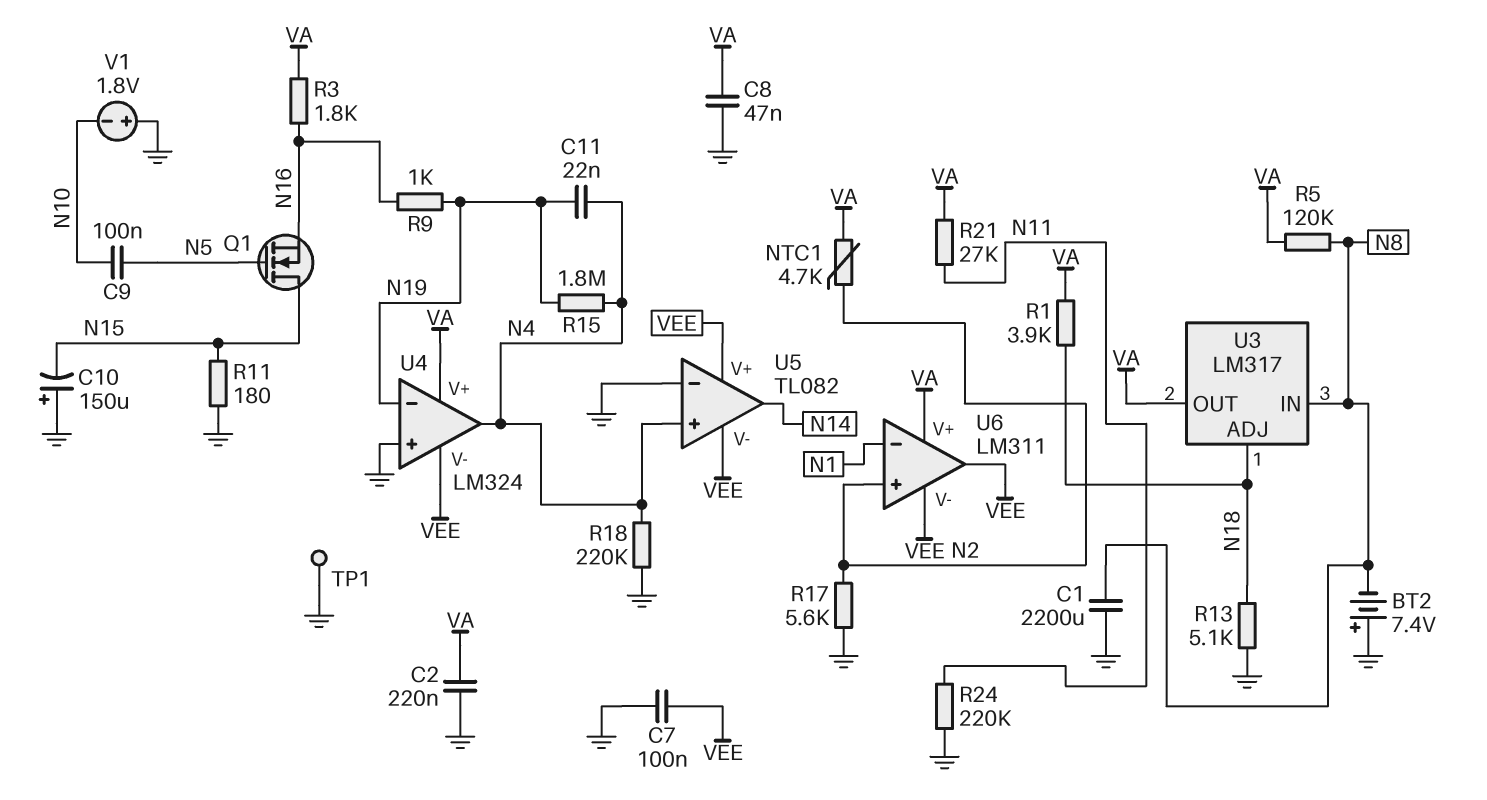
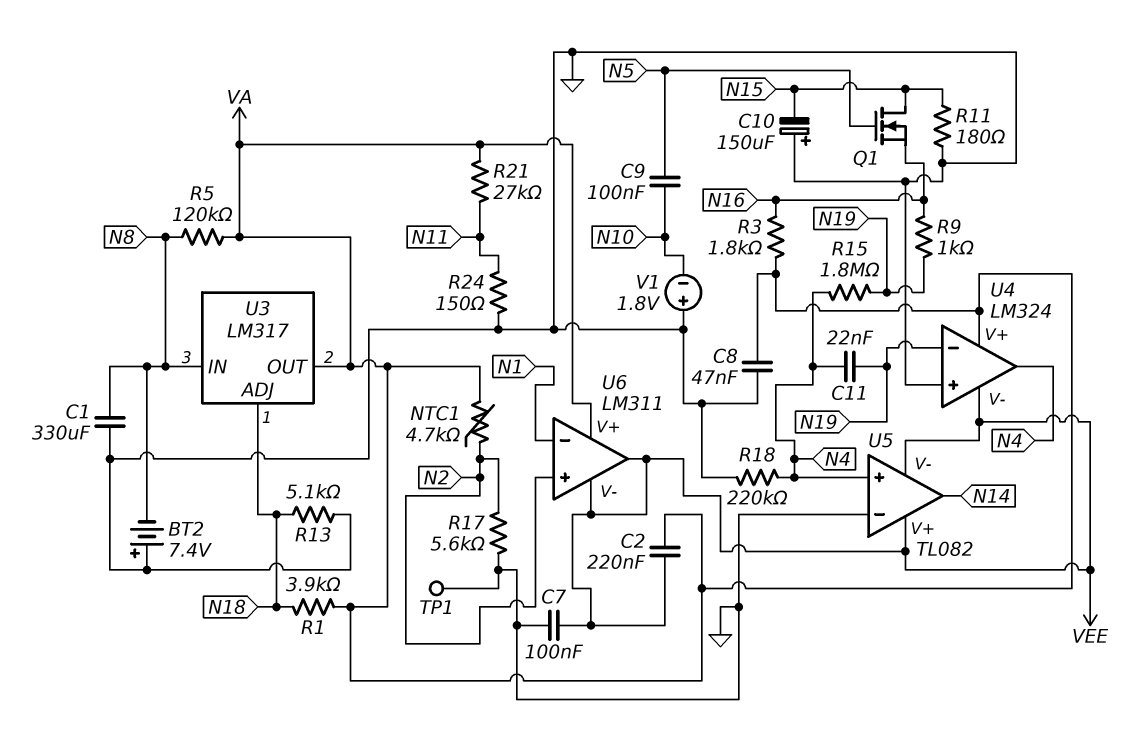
C1: 2200uF (GND, N8) -> 330uF (GND, N8)
C2: 220nF (GND, VA) -> 220nF (VA, VEE)
R24: 220k (GND, N11) -> 150 (GND, N11)

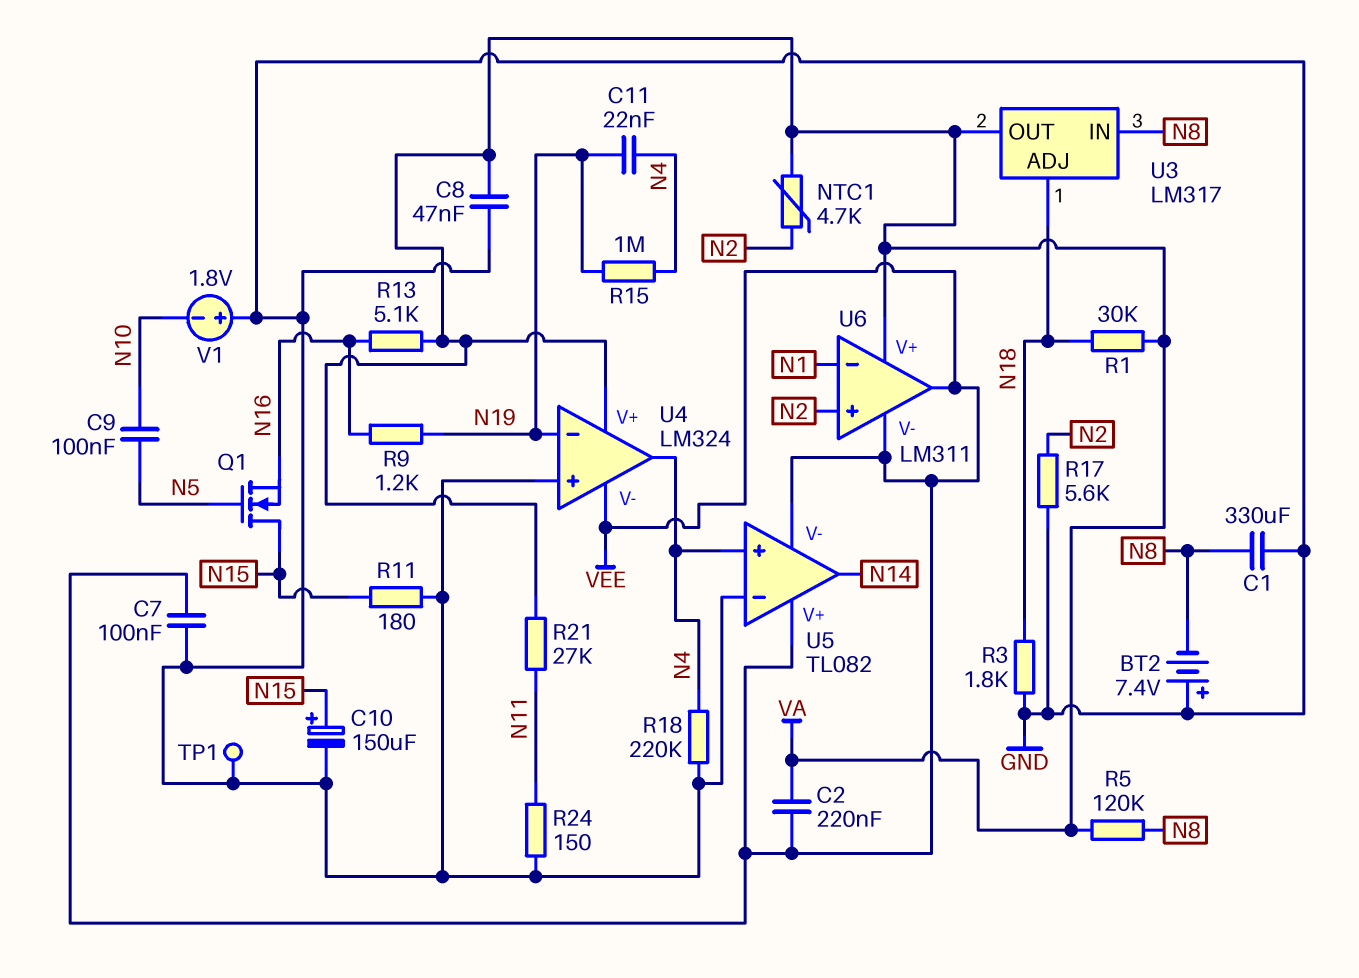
C10: 150uF (plus GND, minus N15) -> 150uF (plus N15, minus GND)
R1: 3.9k (N18, VA) -> 30k (N18, VA)
R3: 1.8k (N16, VA) -> 1.8k (GND, N18)
R9: 1k (N16, N19) -> 1.2k (N16, N19)
R13: 5.1k (GND, N18) -> 5.1k (N16, VA)
R15: 1.8M (N4, N19) -> 1M (N4, N19)

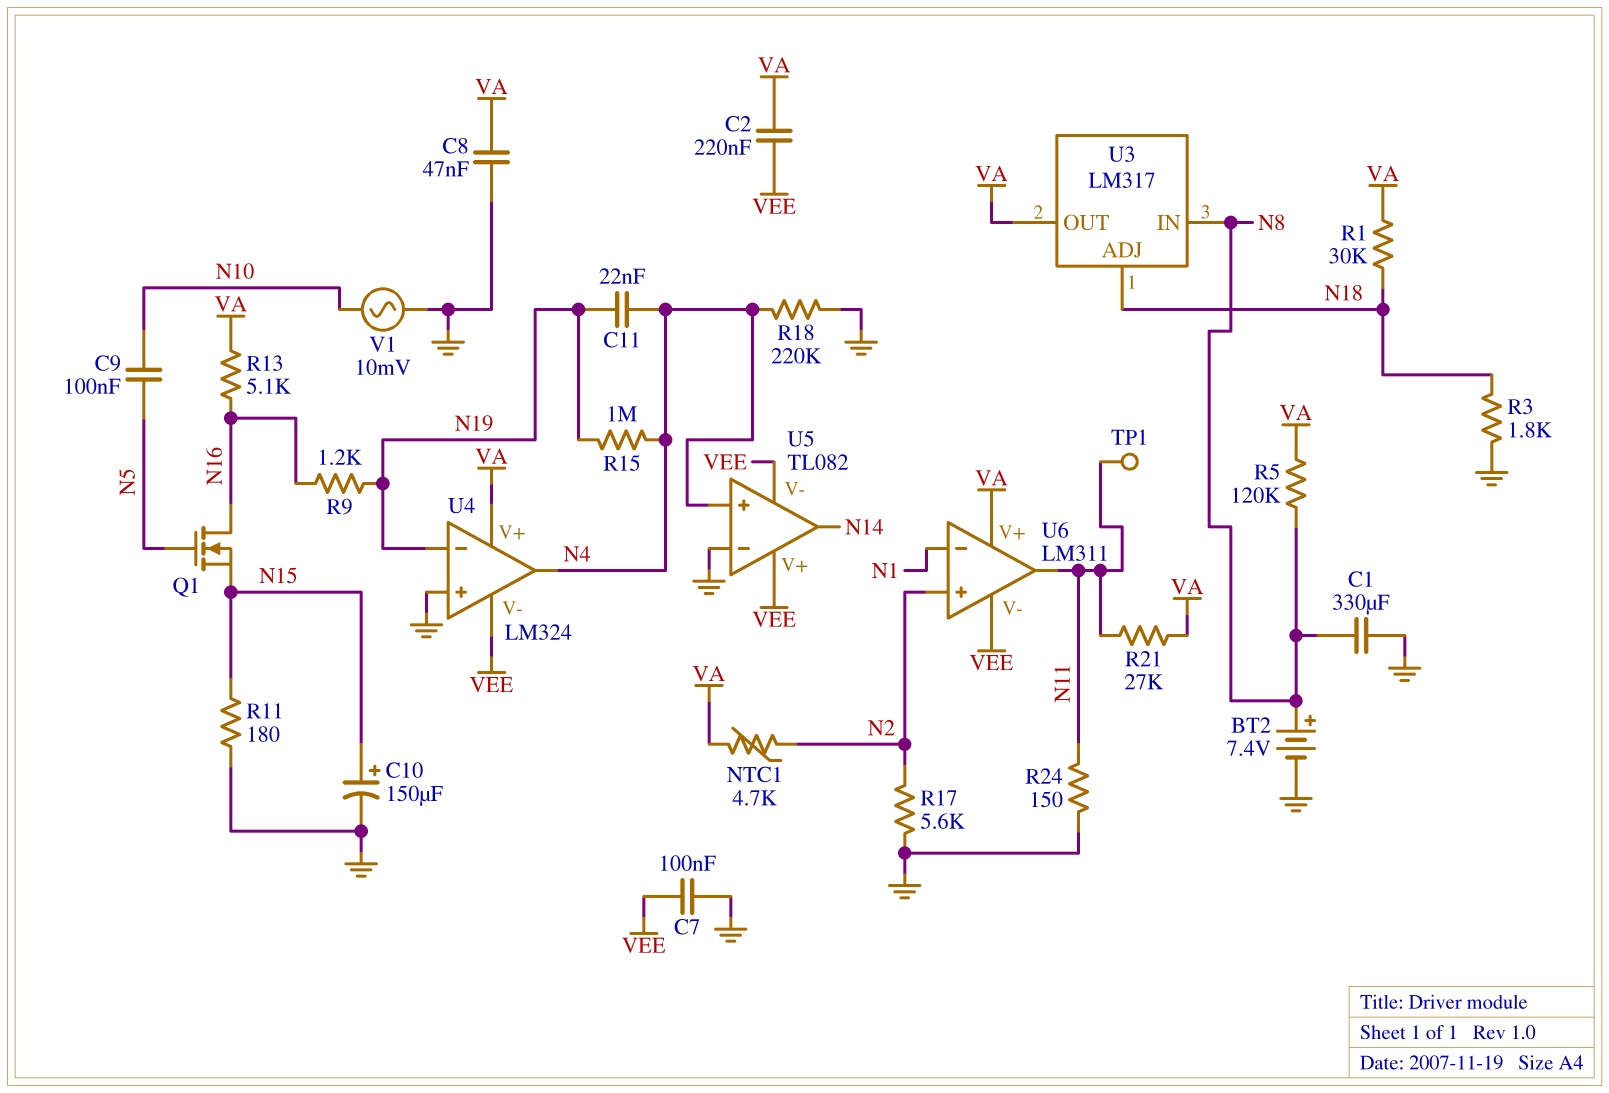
BT2: 7.4V (plus GND, minus N8) -> 7.4V (plus N8, minus GND)
Q1: NMOS (G N5, D N15, S N16) -> NMOS (G N5, D N16, S N15)
TP1: test point (GND) -> test point (N11)
U6 pin out: VEE -> N11
V1: 1.8V (plus GND, minus N10) -> AC 10mV (GND, N10)

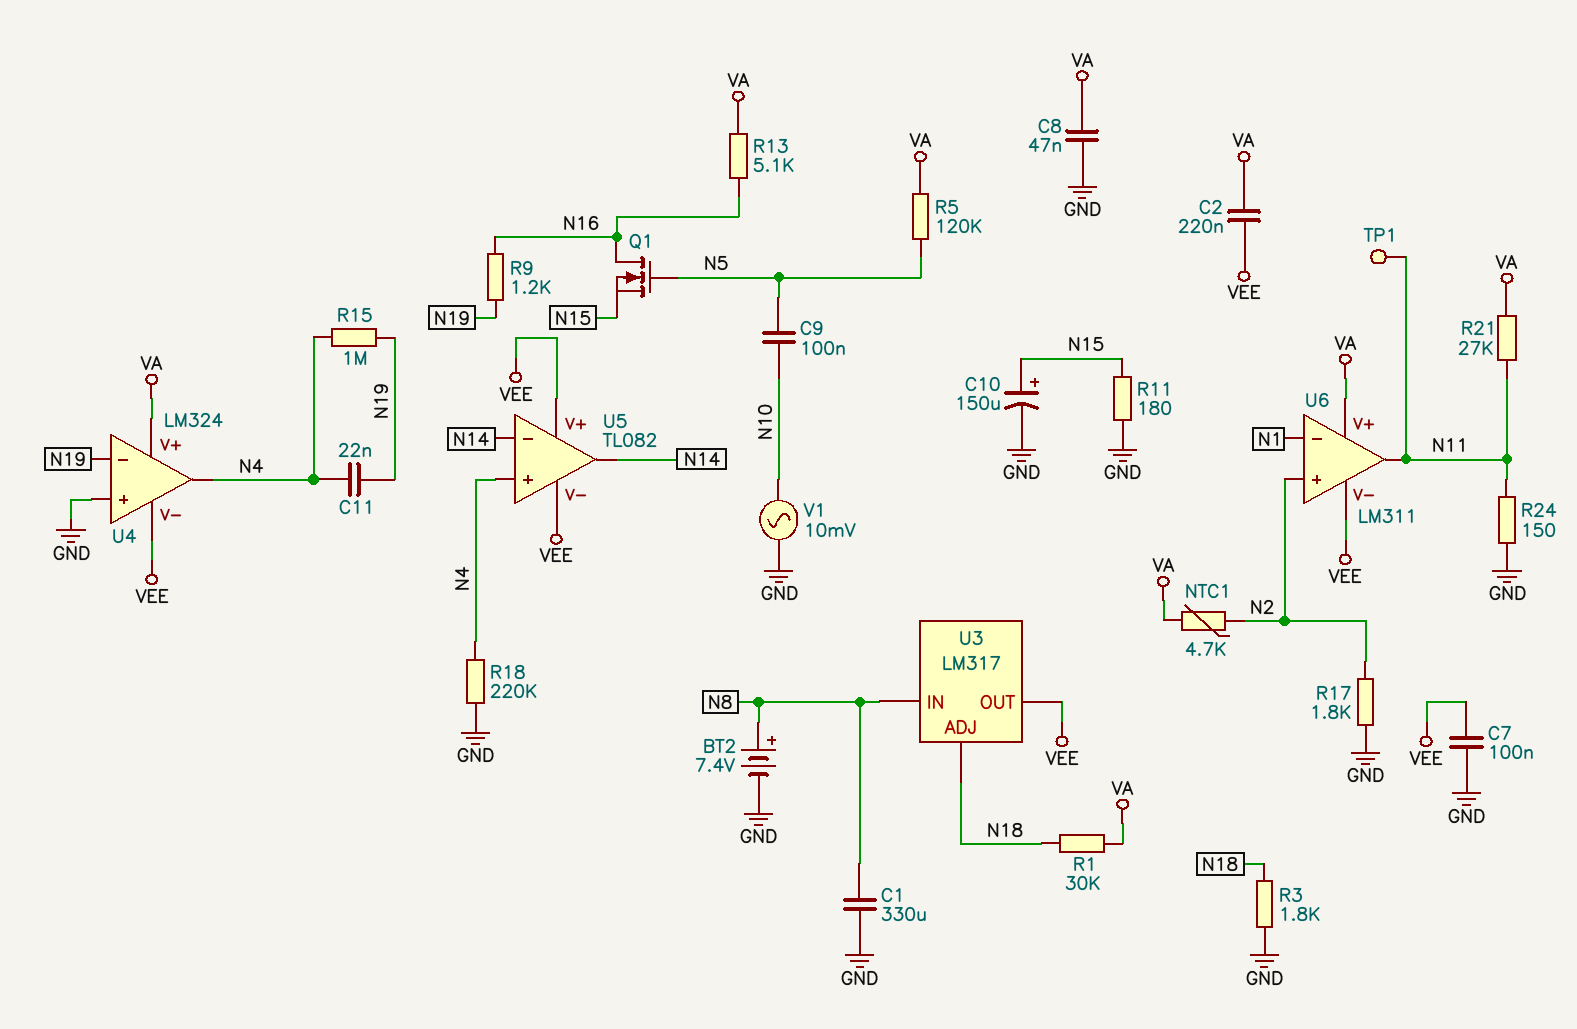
R5: 120k (N8, VA) -> 120k (N5, VA)
R17: 5.6k (GND, N2) -> 1.8k (GND, N2)
U3 pin OUT: VA -> VEE
U5 pin in-: GND -> N14

